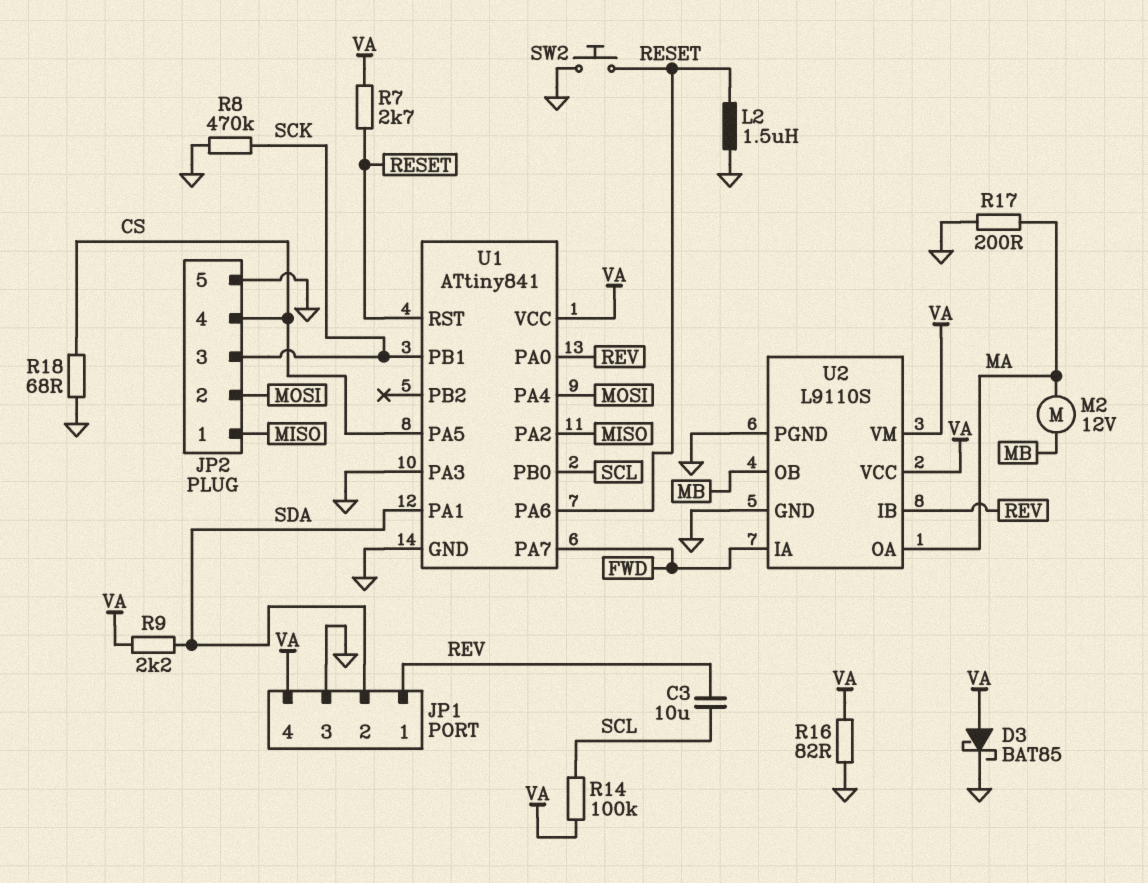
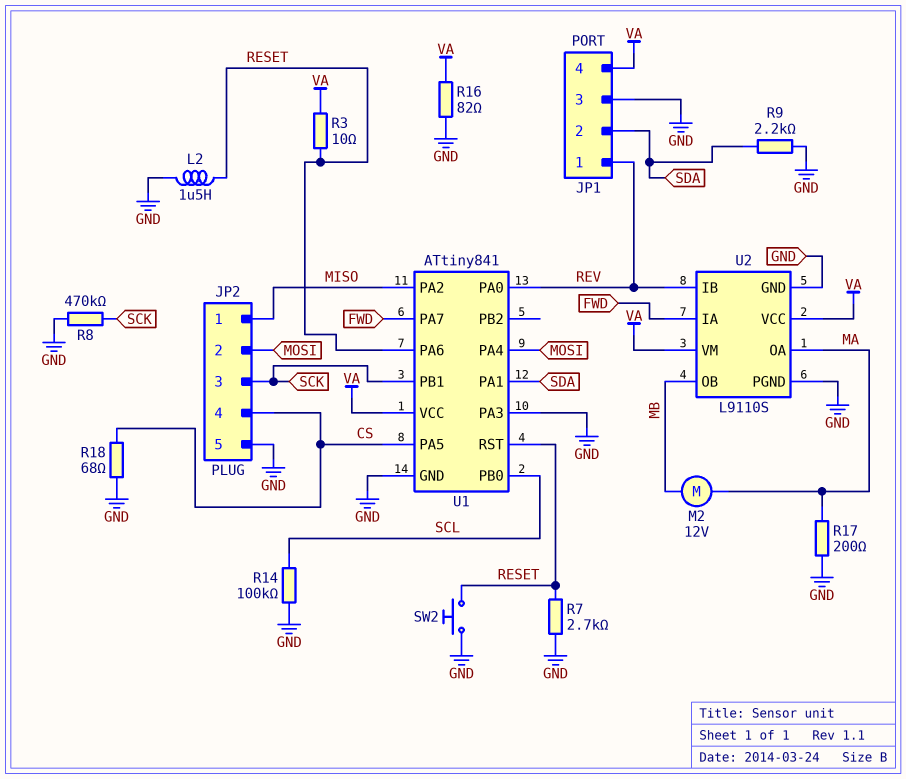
C3: 10uF (REV, SCL) -> none
D3: schottky BAT85 (A VA, K GND) -> none
R3: none -> 10 (RESET, VA)
R7: 2.7k (RESET, VA) -> 2.7k (GND, RESET)
R9: 2.2k (SDA, VA) -> 2.2k (GND, SDA)
R14: 100k (SCL, VA) -> 100k (GND, SCL)

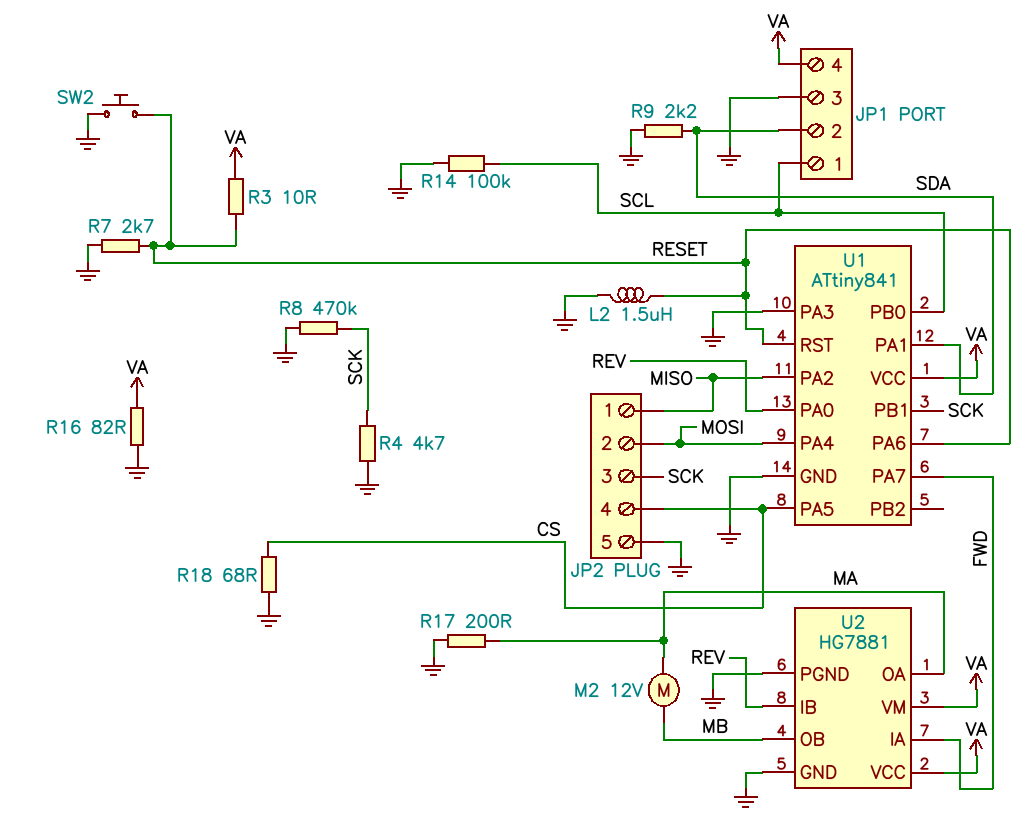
JP1 pin 1: REV -> SCL
R4: none -> 4.7k (GND, SCK)
U2: L9110S -> HG7881

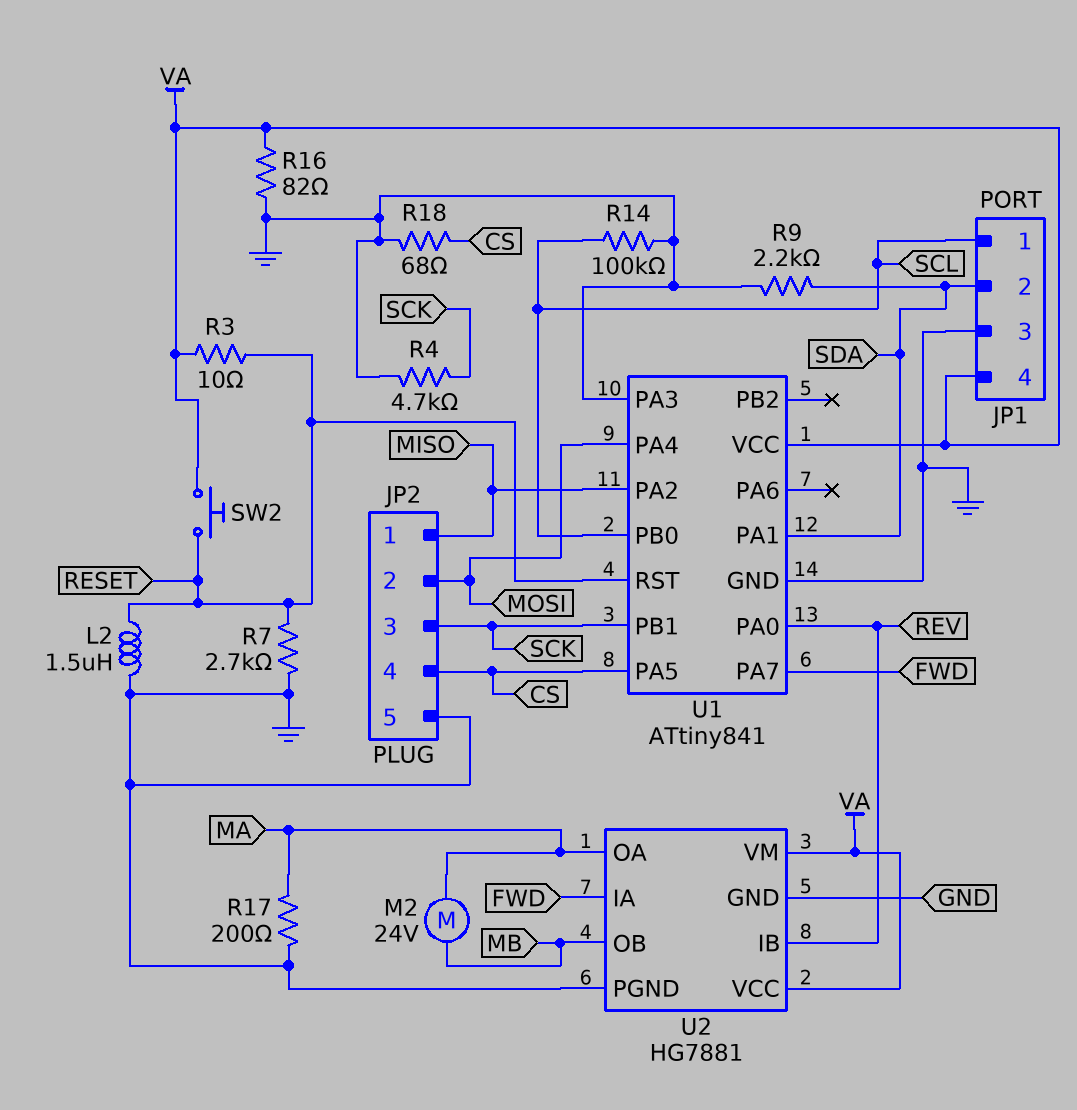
M2: motor 12V (MA, MB) -> motor 24V (MA, MB)
R8: 470k (GND, SCK) -> none
SW2: button (GND, RESET) -> button (RESET, VA)
U1 pin PA6: RESET -> none

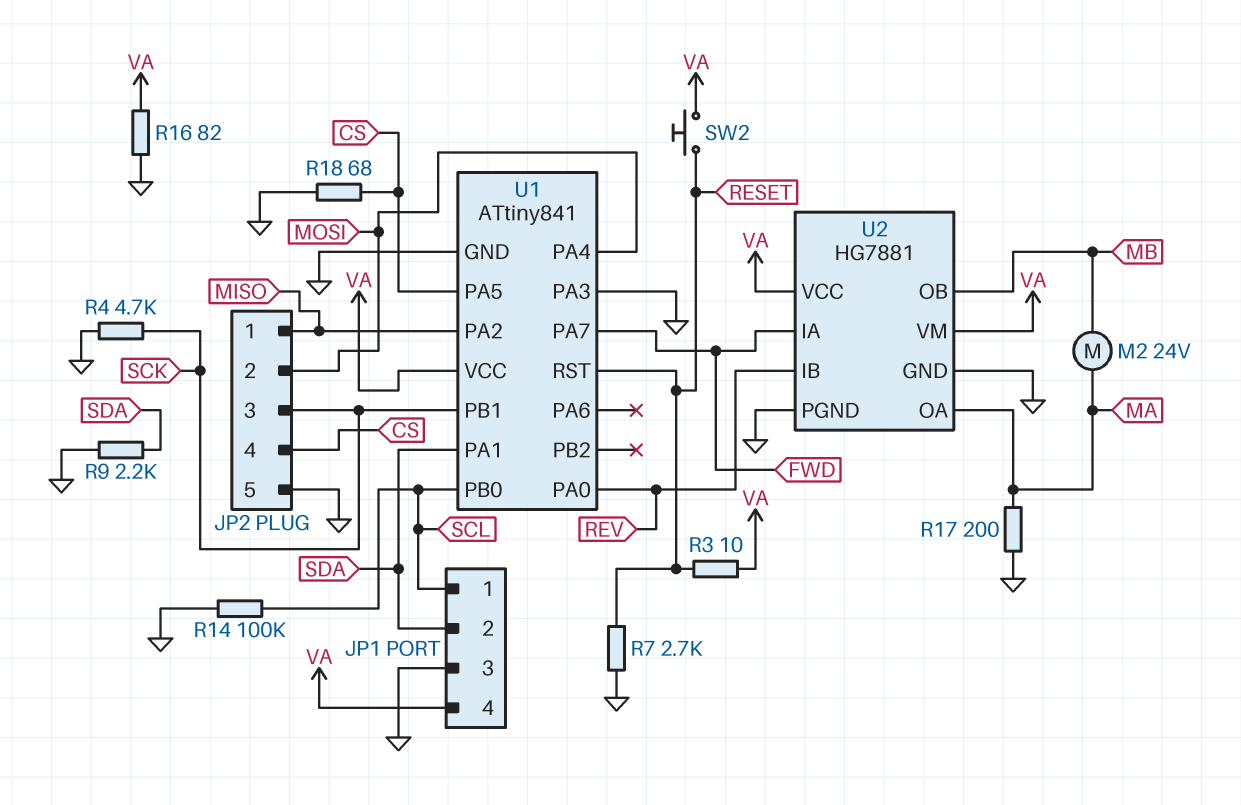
L2: 1.5uH (GND, RESET) -> none

